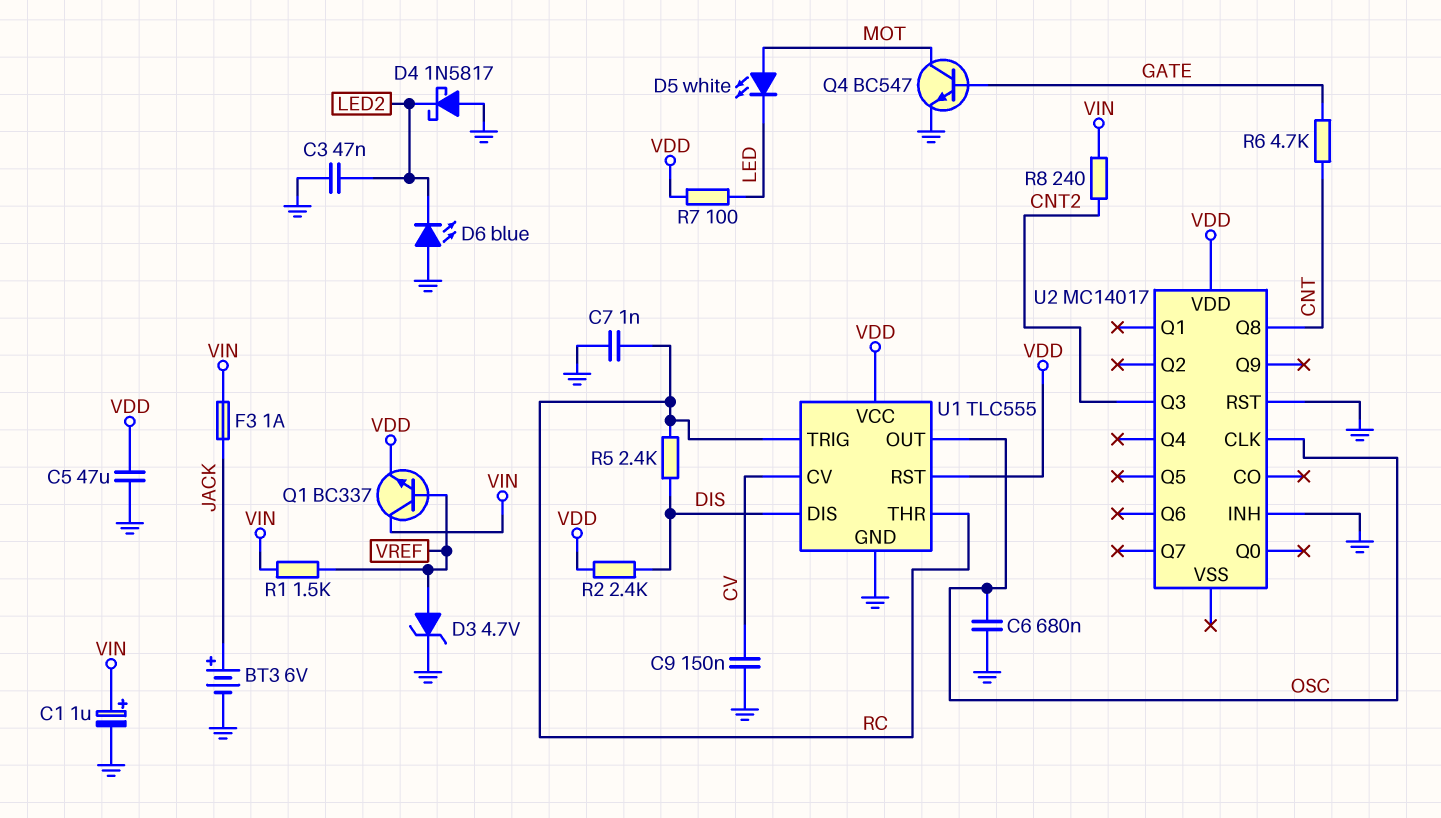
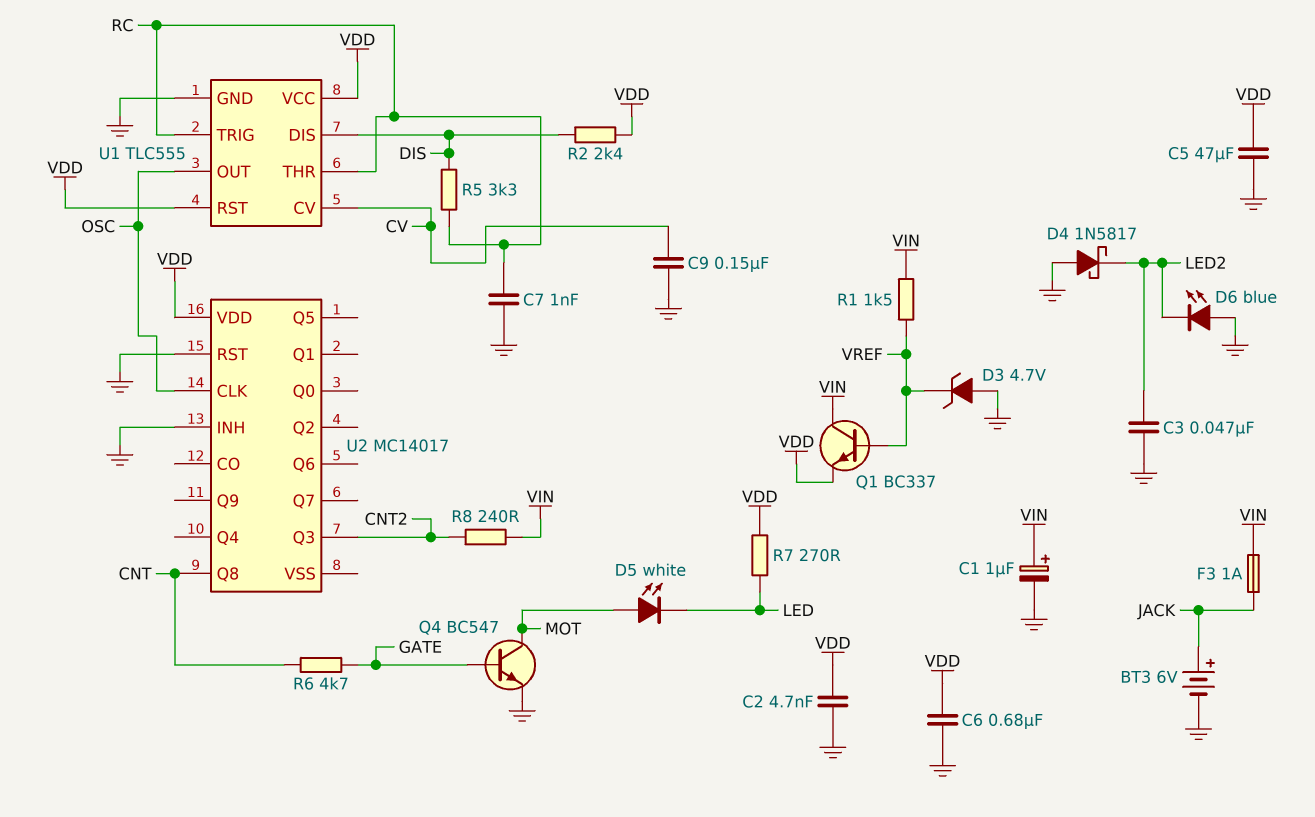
C2: none -> 4.7nF (GND, VDD)
C6: 680nF (GND, OSC) -> 680nF (GND, VDD)
D3: zener 4.7V (A VREF, K GND) -> zener 4.7V (A GND, K VREF)
R5: 2.4k (DIS, RC) -> 3.3k (DIS, RC)
R7: 100 (LED, VDD) -> 270 (LED, VDD)

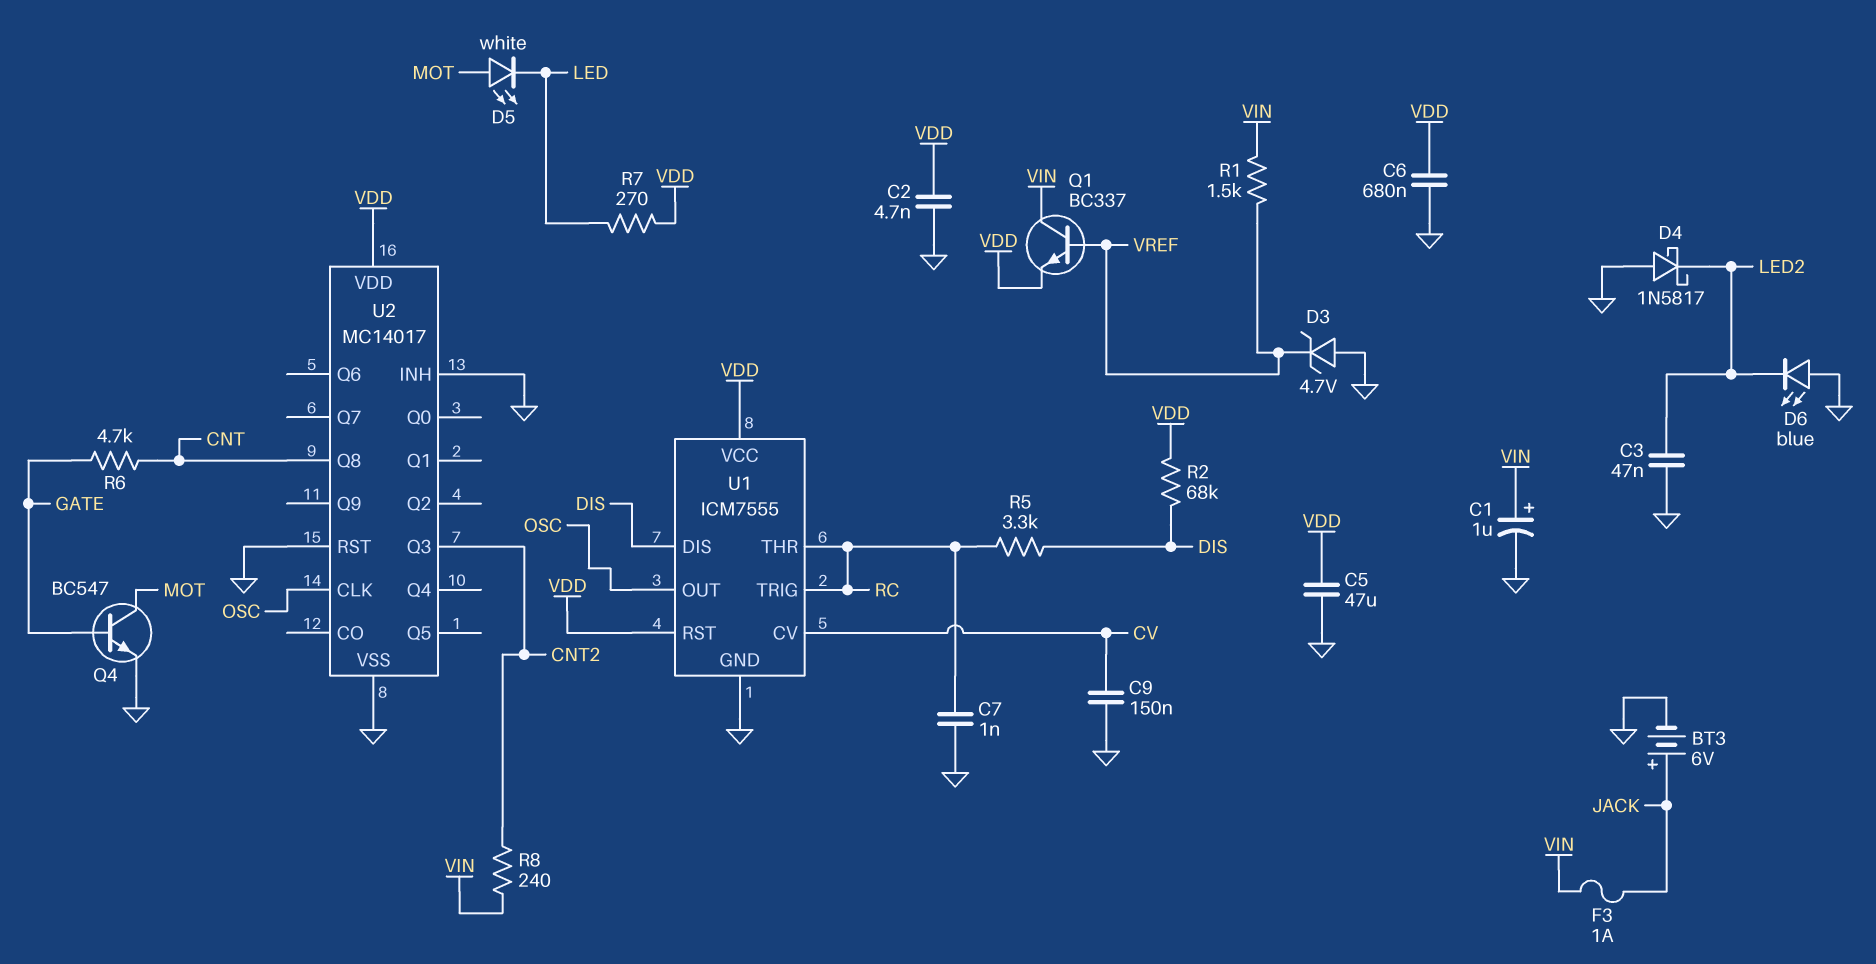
R2: 2.4k (DIS, VDD) -> 68k (DIS, VDD)
U1: TLC555 -> ICM7555
U2 pin VSS: none -> GND

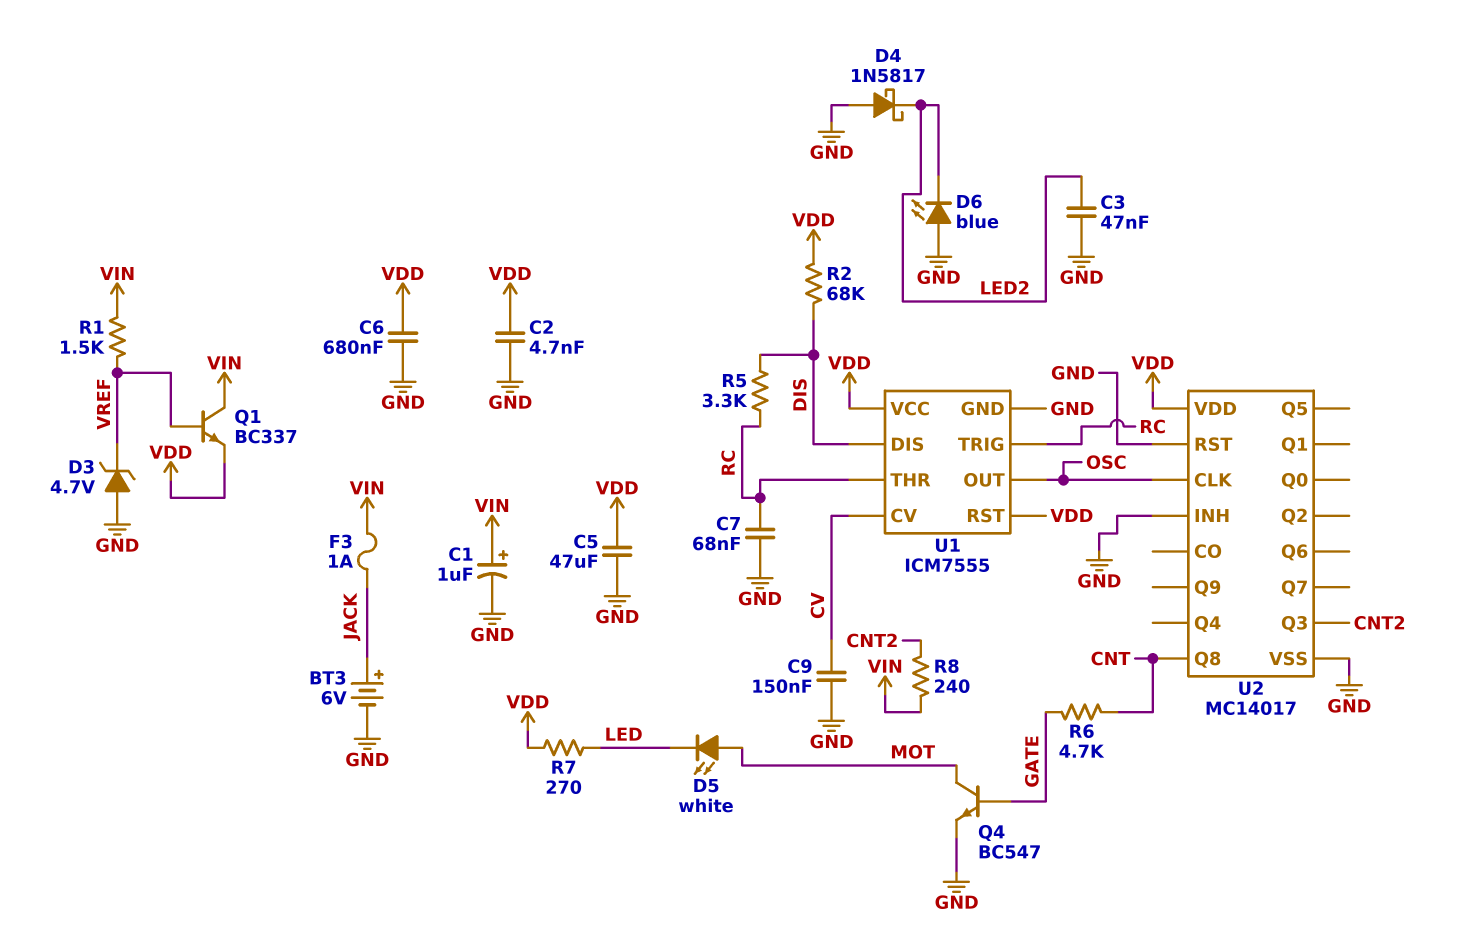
C7: 1nF (GND, RC) -> 68nF (GND, RC)

